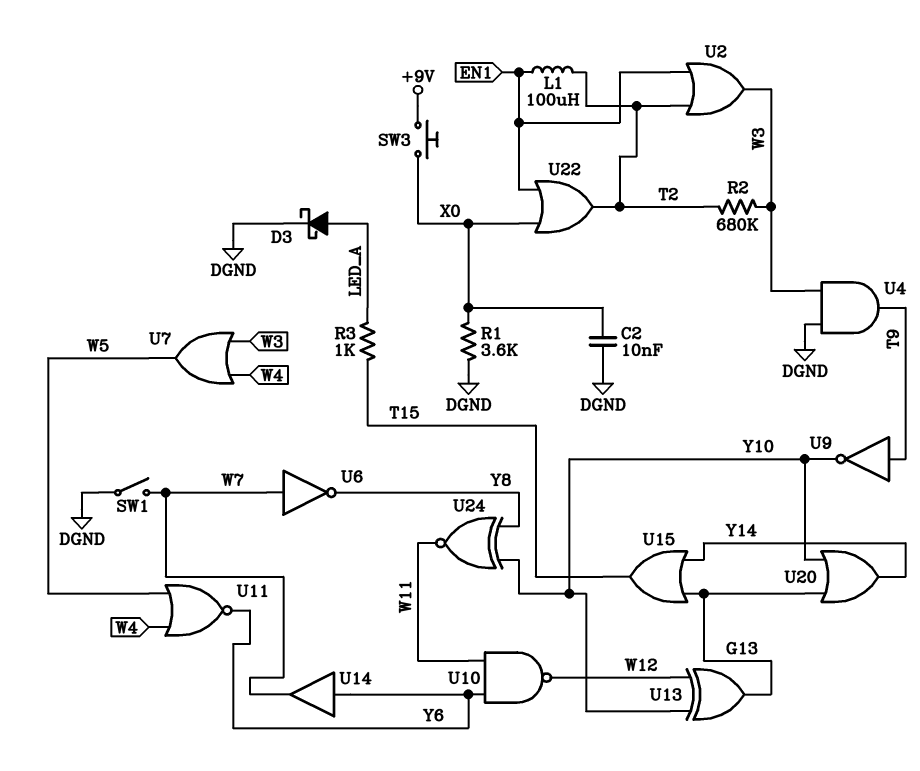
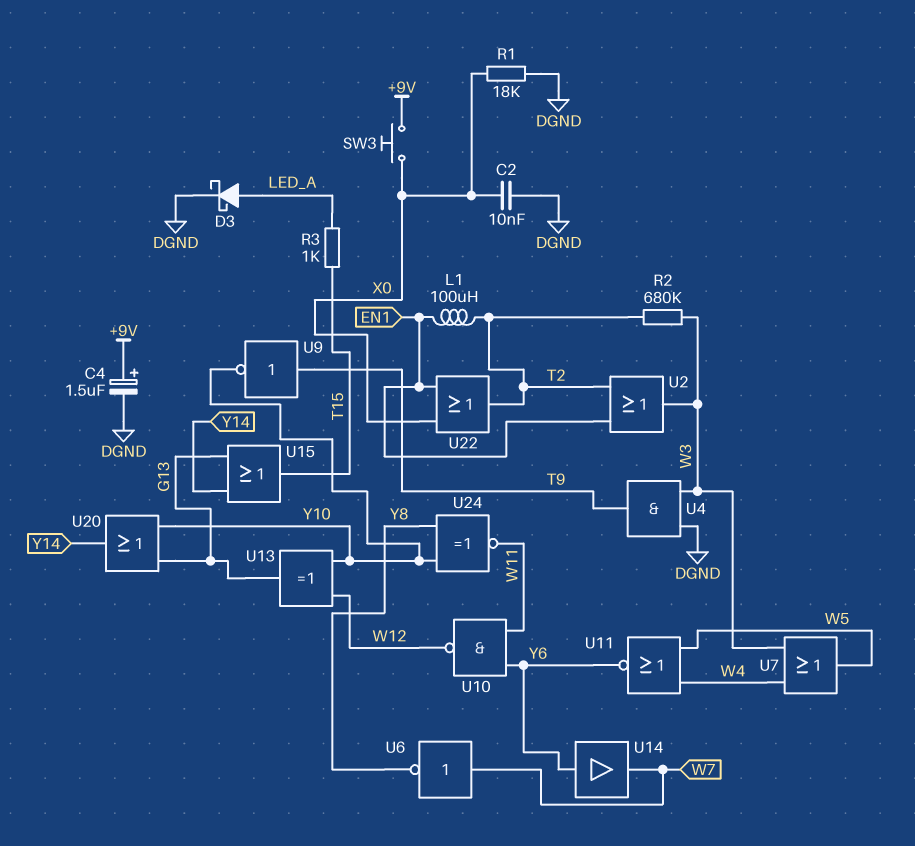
C4: none -> 1.5uF (plus +9V, minus DGND)
R1: 3.6k (DGND, X0) -> 18k (DGND, X0)
SW1: switch (DGND, W7) -> none

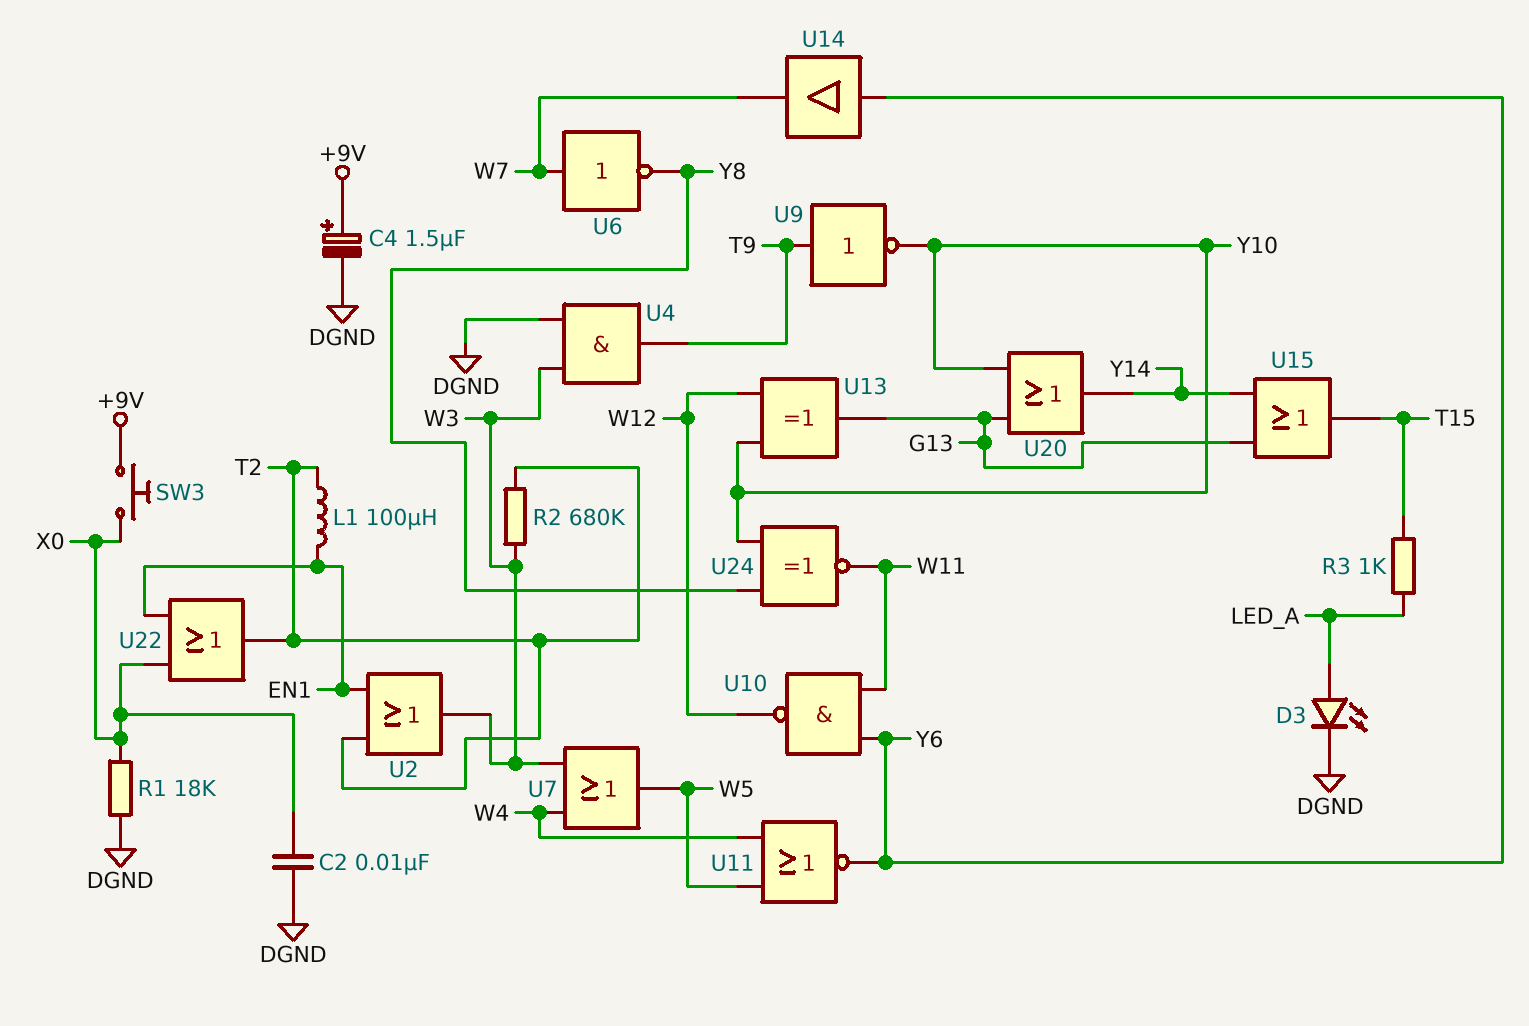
D3: schottky (A LED_A, K DGND) -> LED (A LED_A, K DGND)

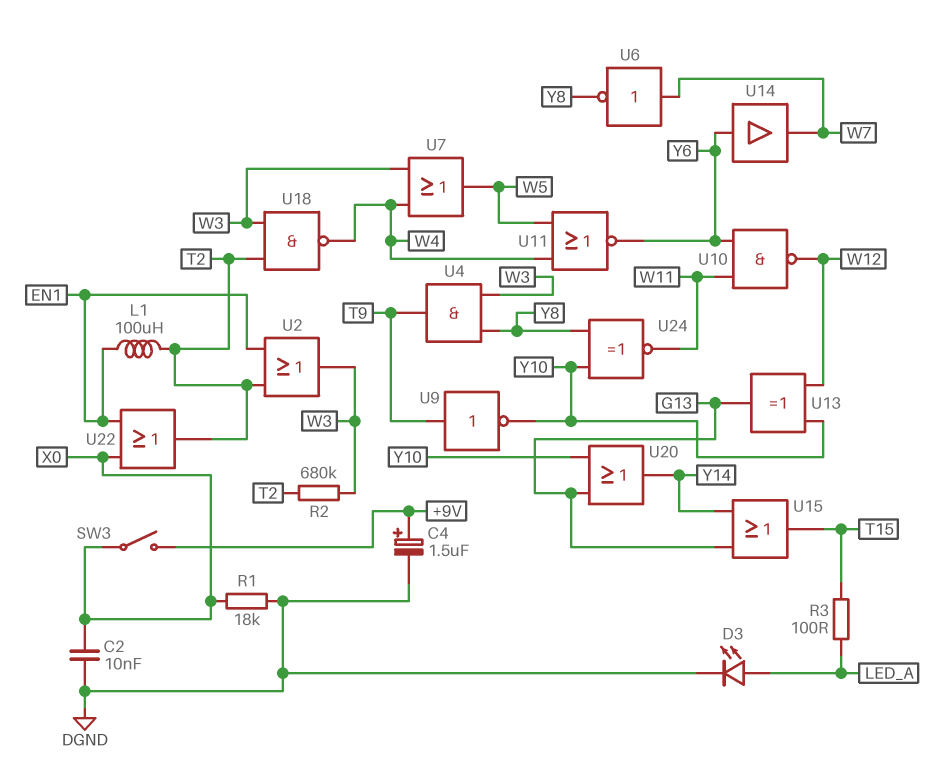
R3: 1k (LED_A, T15) -> 100 (LED_A, T15)
SW3: button (+9V, X0) -> switch (+9V, X0)
U4: AND (in DGND, in W3, out T9) -> AND (in W3, in Y8, out T9)
U18: none -> NAND (in T2, in W3, out W4)

